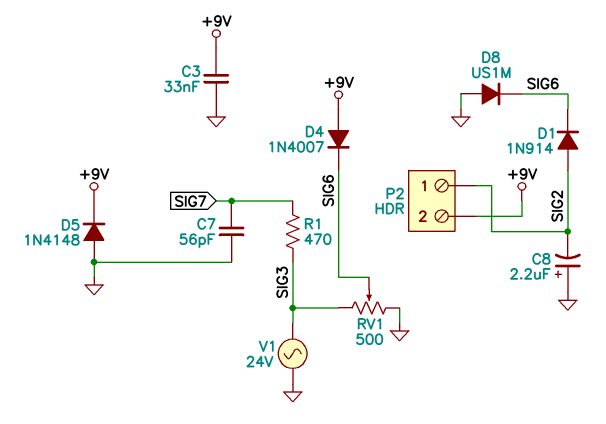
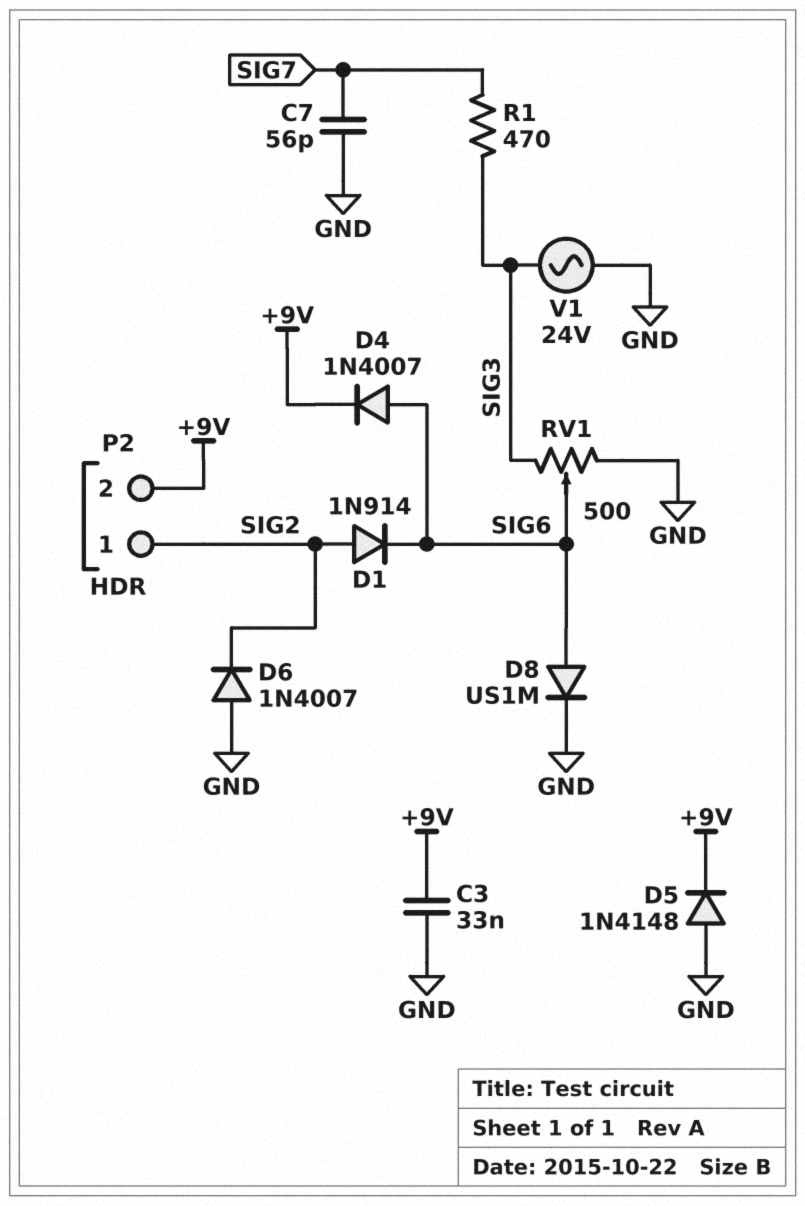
C8: 2.2uF (plus GND, minus SIG2) -> none
D4: diode 1N4007 (A +9V, K SIG6) -> diode 1N4007 (A SIG6, K +9V)
D6: none -> diode 1N4007 (A GND, K SIG2)
D8: diode US1M (A GND, K SIG6) -> diode US1M (A SIG6, K GND)

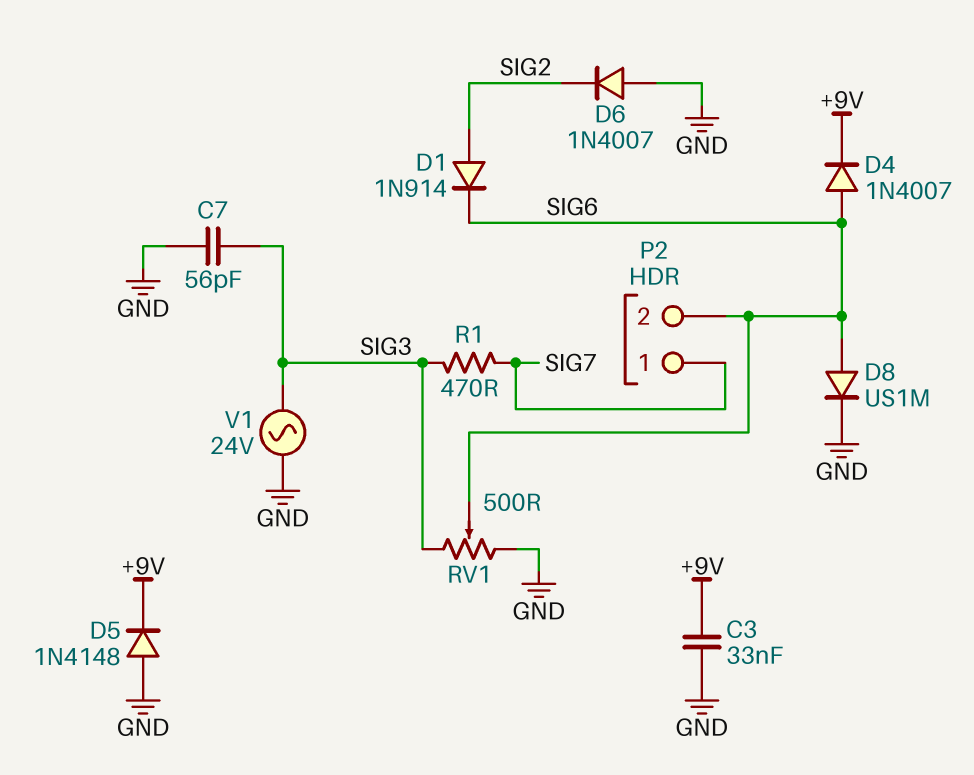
C7: 56pF (GND, SIG7) -> 56pF (GND, SIG3)
P2 pin 1: SIG2 -> SIG7
P2 pin 2: +9V -> SIG6

